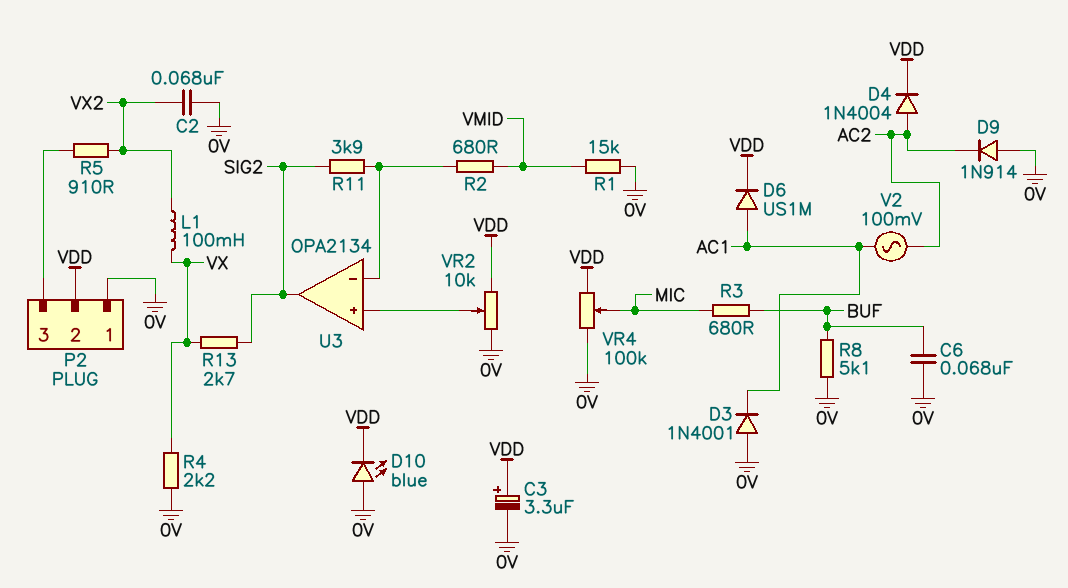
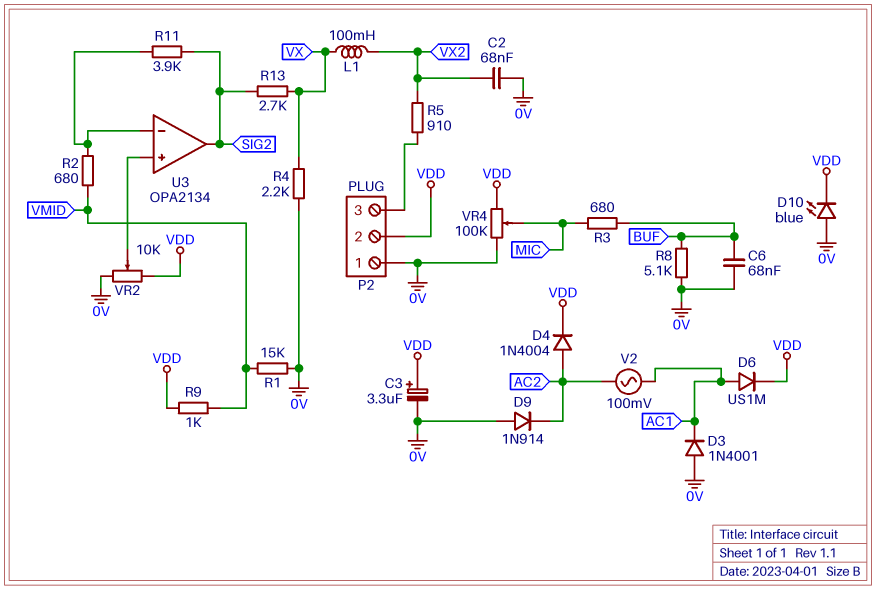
R9: none -> 1k (VDD, VMID)

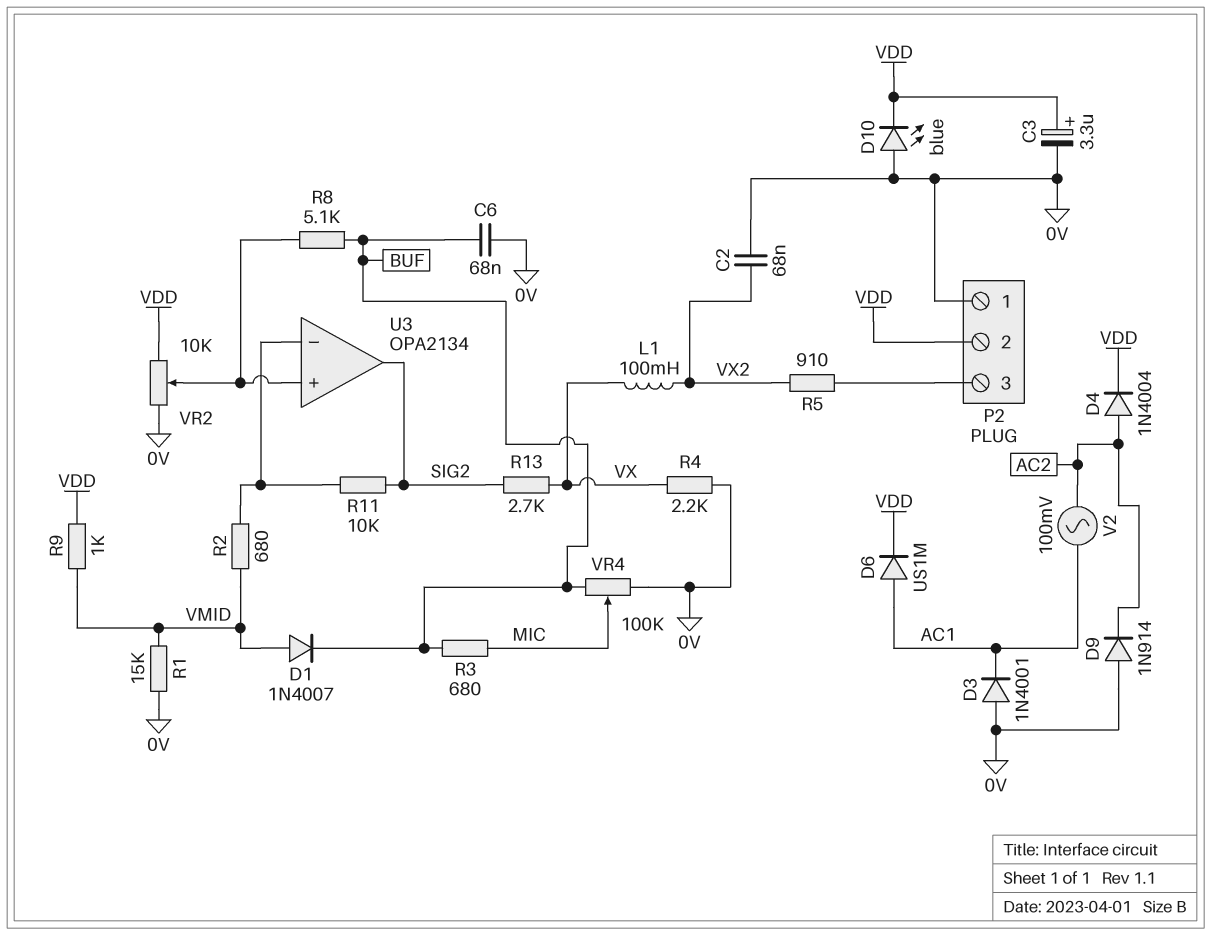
D1: none -> diode 1N4007 (A VMID, K BUF)
R8: 5.1k (0V, BUF) -> 5.1k (BUF, U3/in+)
R11: 3.9k (SIG2, U3/in-) -> 10k (SIG2, U3/in-)
VR4: 100k (0V, VDD, wiper MIC) -> 100k (0V, BUF, wiper MIC)

